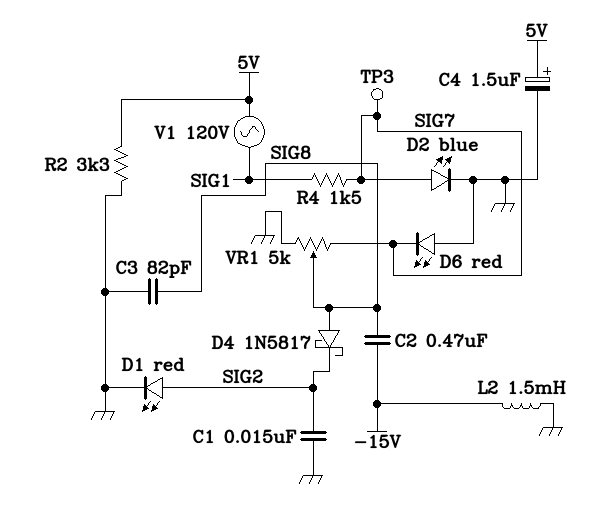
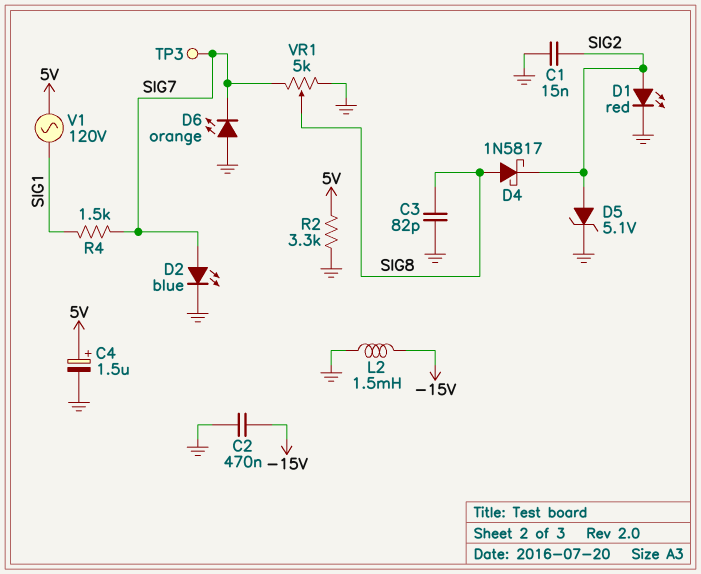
C2: 470nF (-15V, SIG8) -> 470nF (-15V, GND)
D5: none -> zener 5.1V (A SIG2, K GND)
D6: LED red (A GND, K SIG7) -> LED orange (A GND, K SIG7)

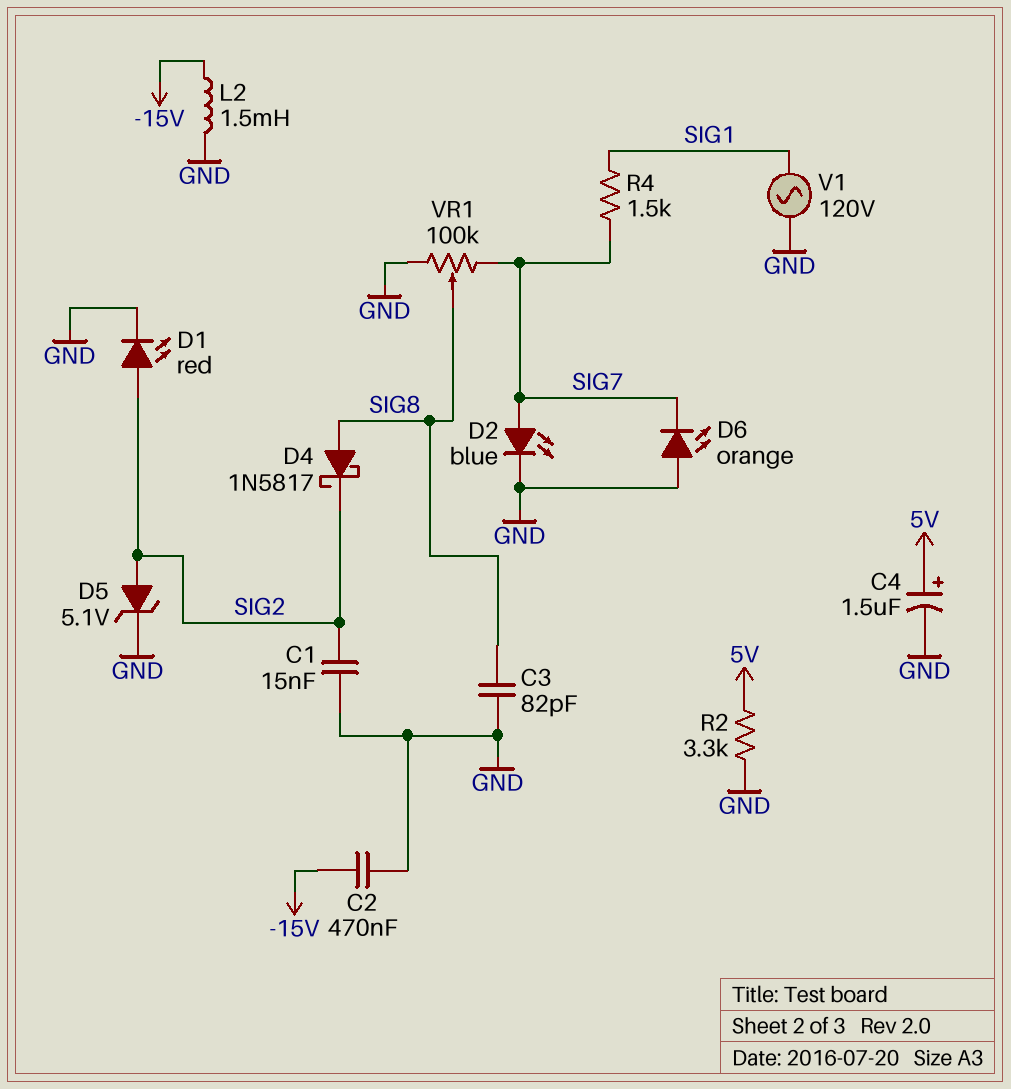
TP3: test point (SIG7) -> none
V1: AC 120V (5V, SIG1) -> AC 120V (GND, SIG1)
VR1: 5k (GND, SIG7, wiper SIG8) -> 100k (GND, SIG7, wiper SIG8)

